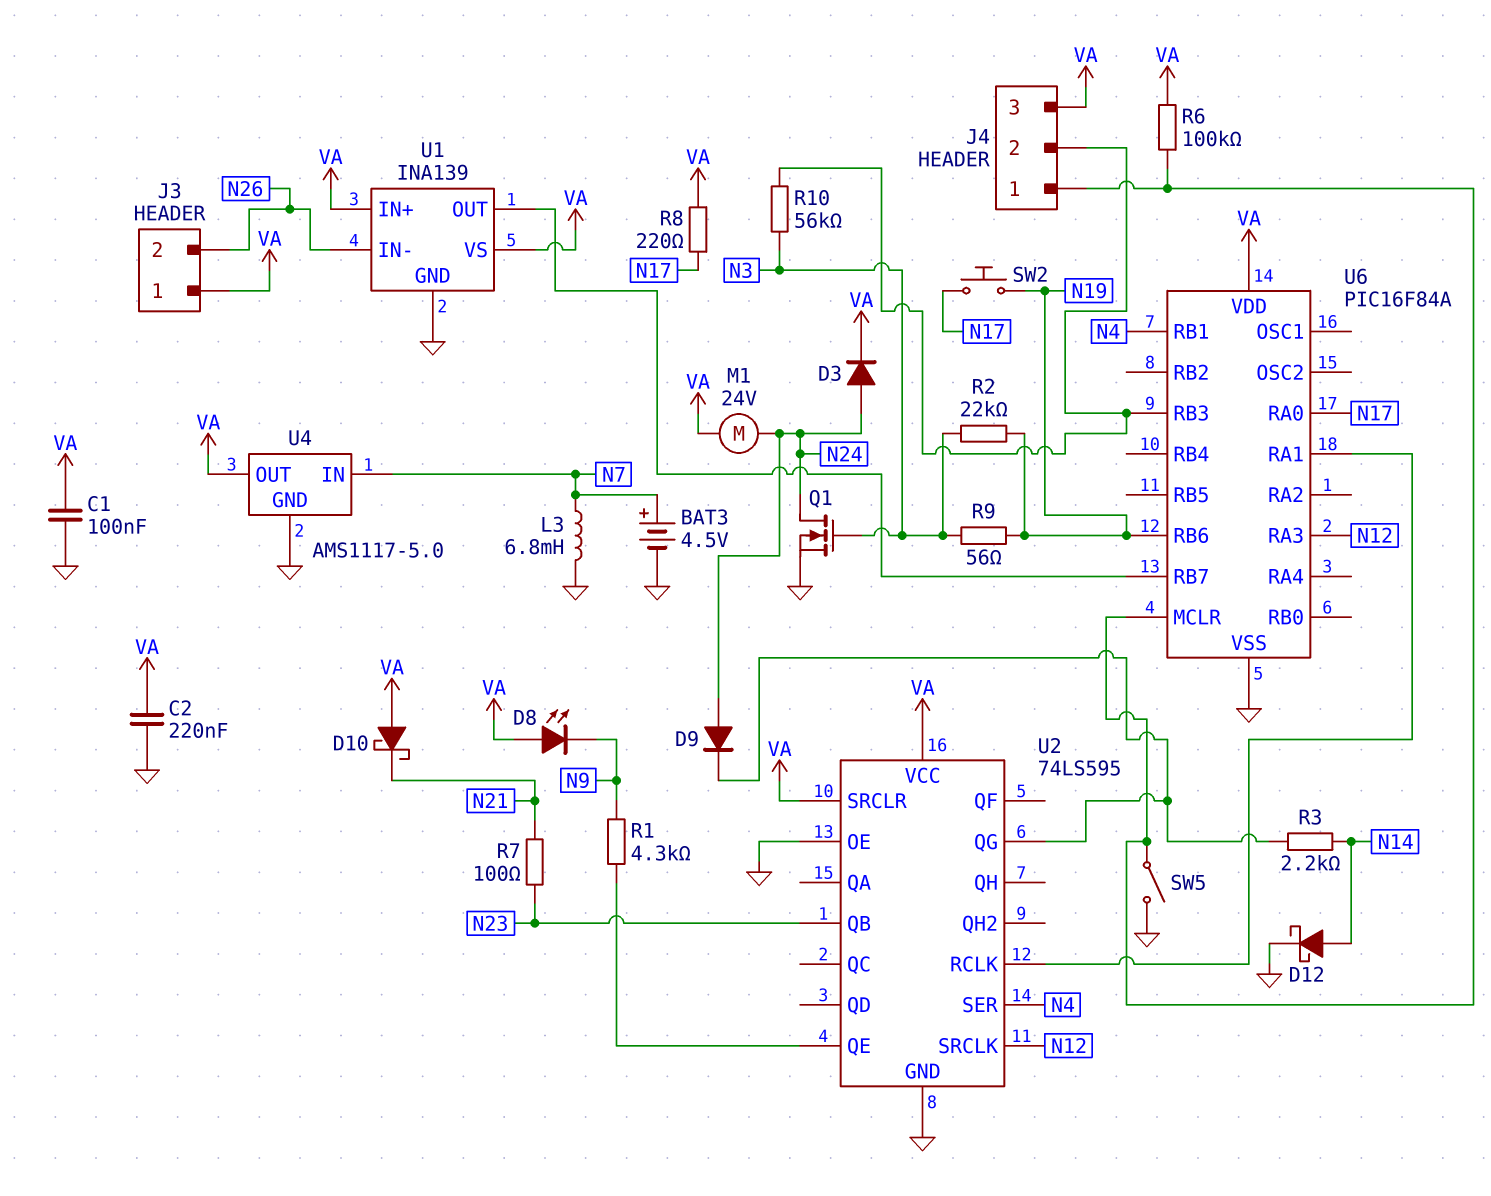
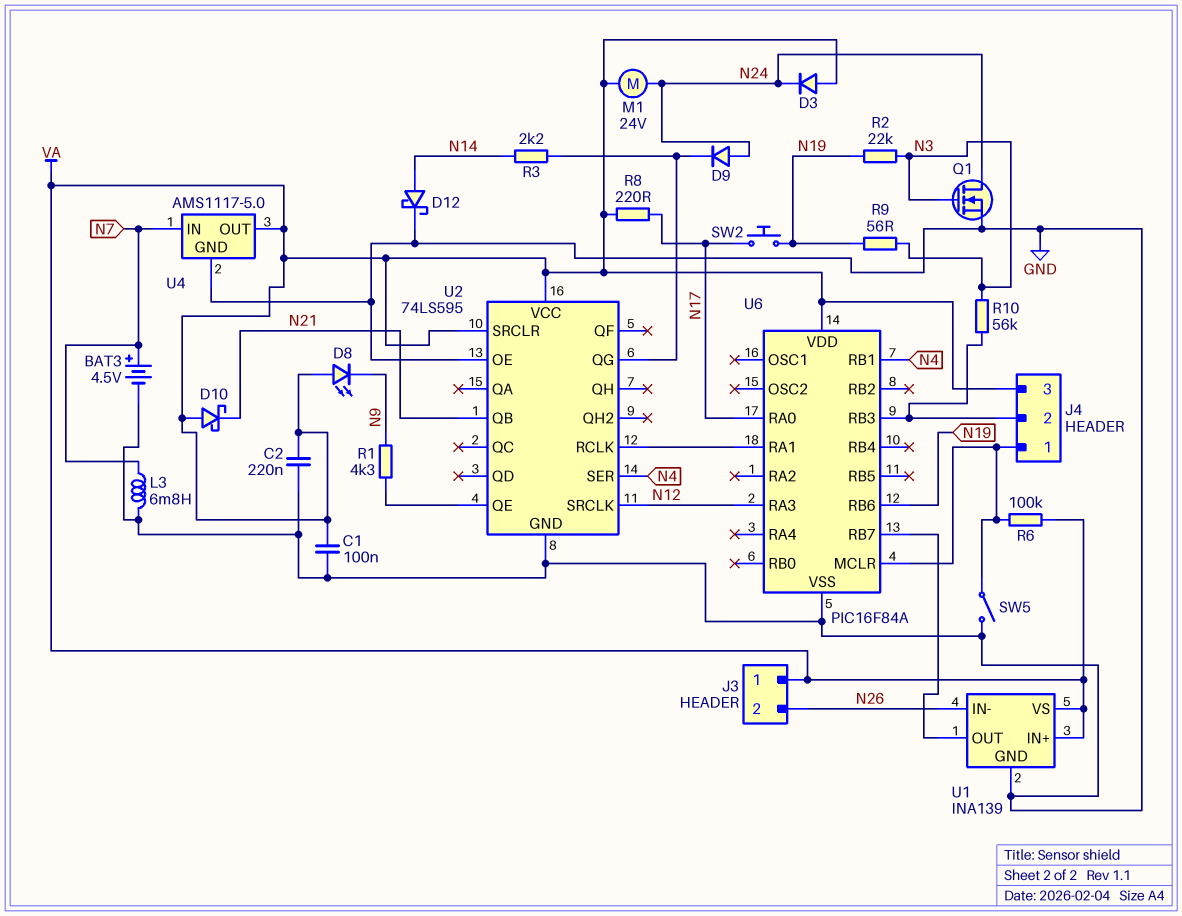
D3: diode (A N24, K VA) -> diode (A VA, K N24)
R7: 100 (N21, N23) -> none
U2 pin QB: N23 -> N21

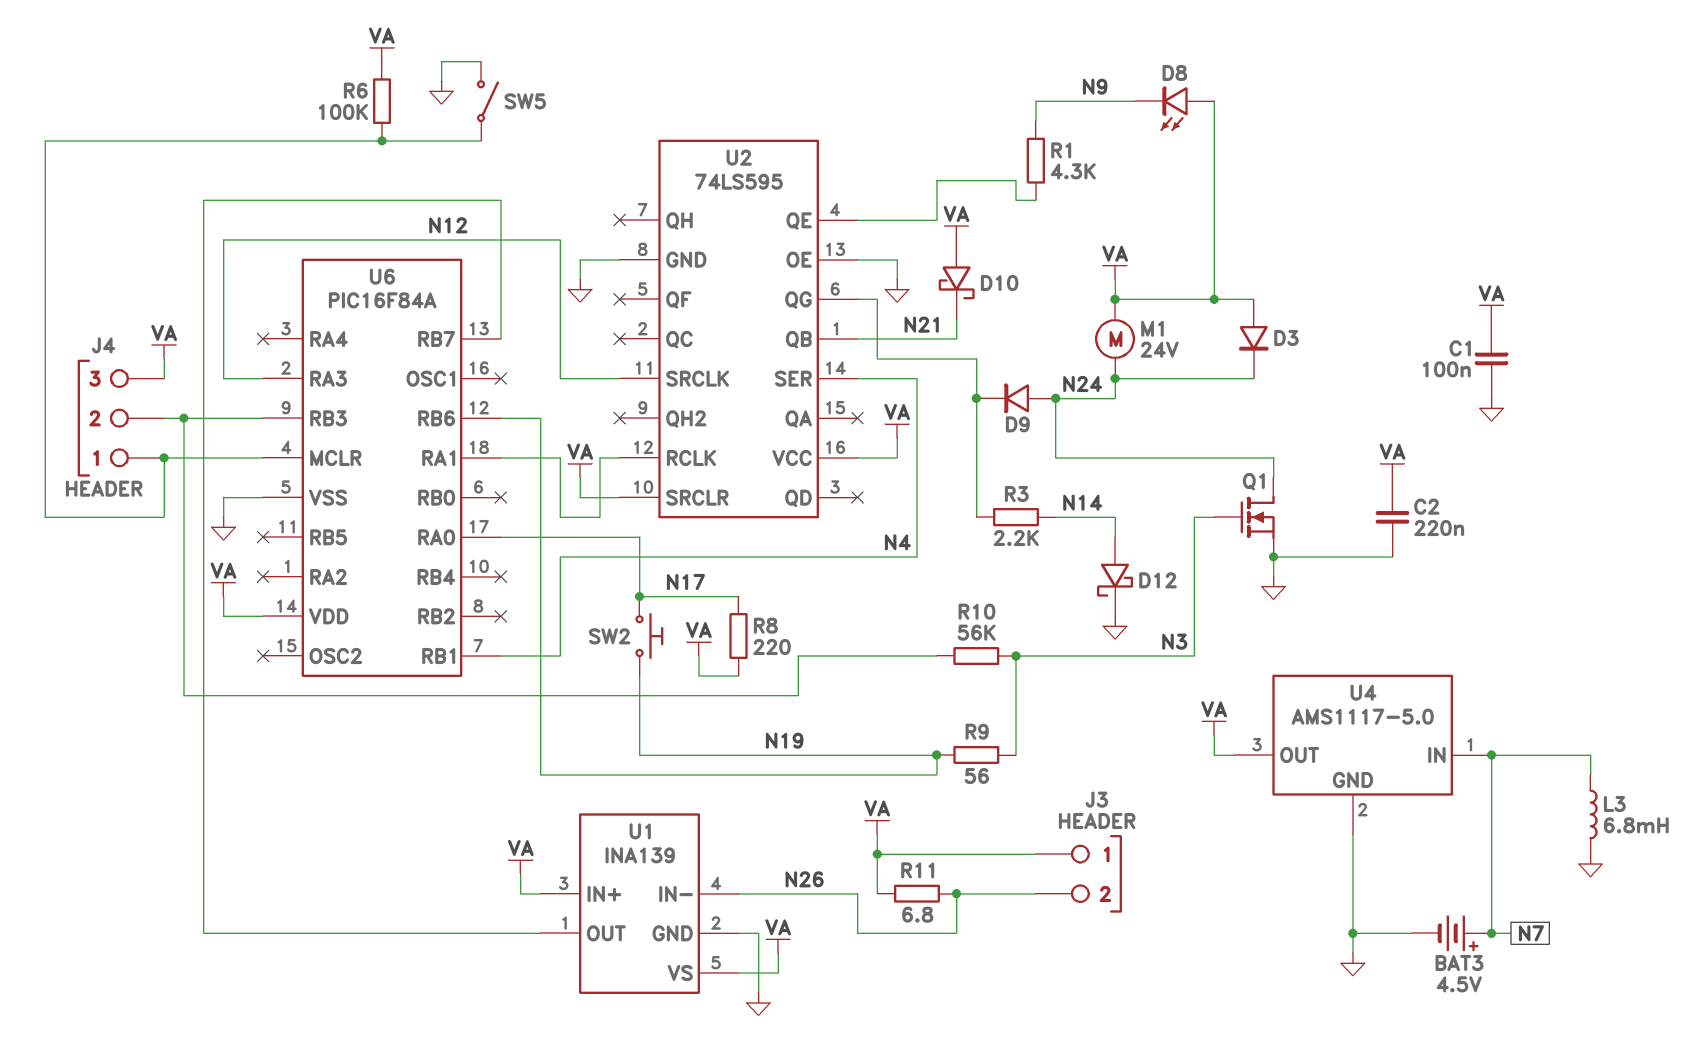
R2: 22k (N3, N19) -> none
R11: none -> 6.8 (N26, VA)

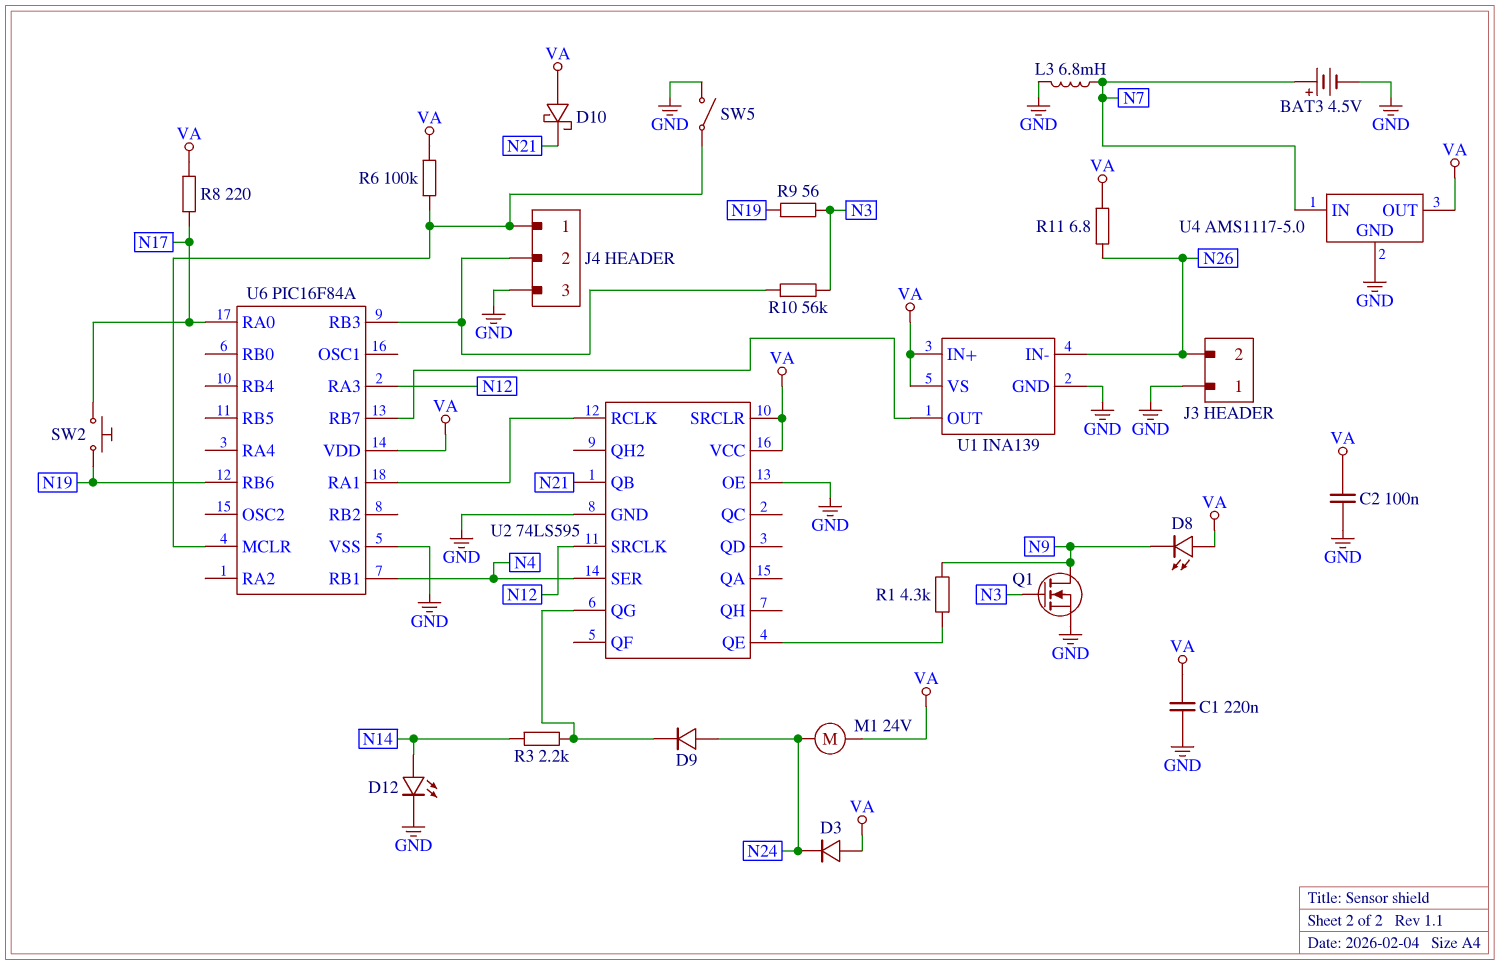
C1: 100nF (GND, VA) -> 220nF (GND, VA)
C2: 220nF (GND, VA) -> 100nF (GND, VA)
D12: schottky (A N14, K GND) -> LED (A N14, K GND)
J3 pin 1: VA -> GND
J4 pin 3: VA -> GND
Q1: NMOS (G N3, D N24, S GND) -> NMOS (G N3, D N9, S GND)

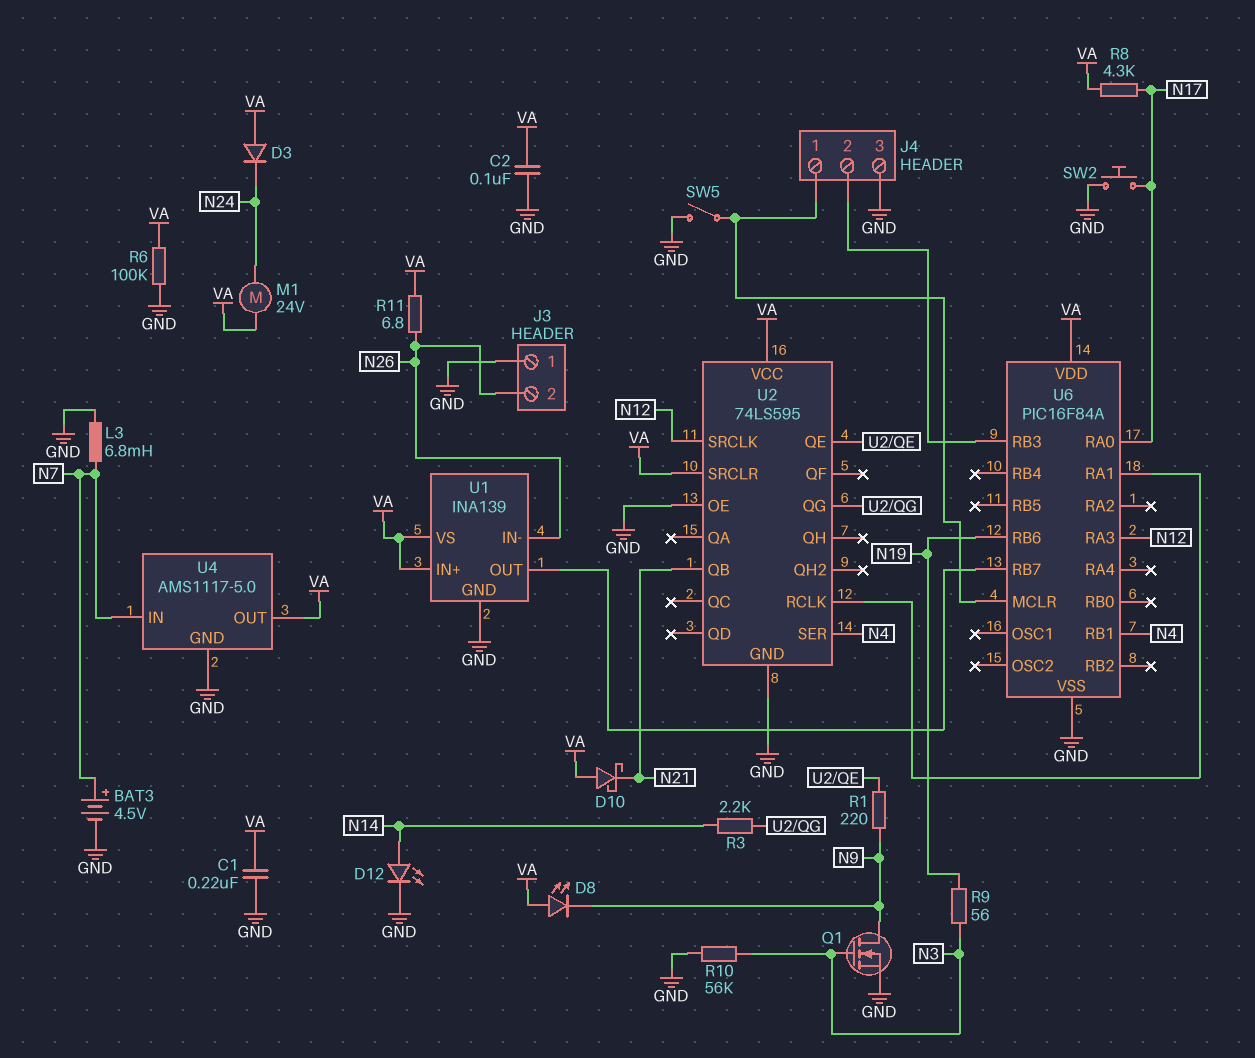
D9: diode (A N24, K U2/QG) -> none
R1: 4.3k (N9, U2/QE) -> 220 (N9, U2/QE)
R6: 100k (J4/1, VA) -> 100k (GND, VA)
R8: 220 (N17, VA) -> 4.3k (N17, VA)
R10: 56k (J4/2, N3) -> 56k (GND, N3)
SW2: button (N17, N19) -> button (GND, N17)

